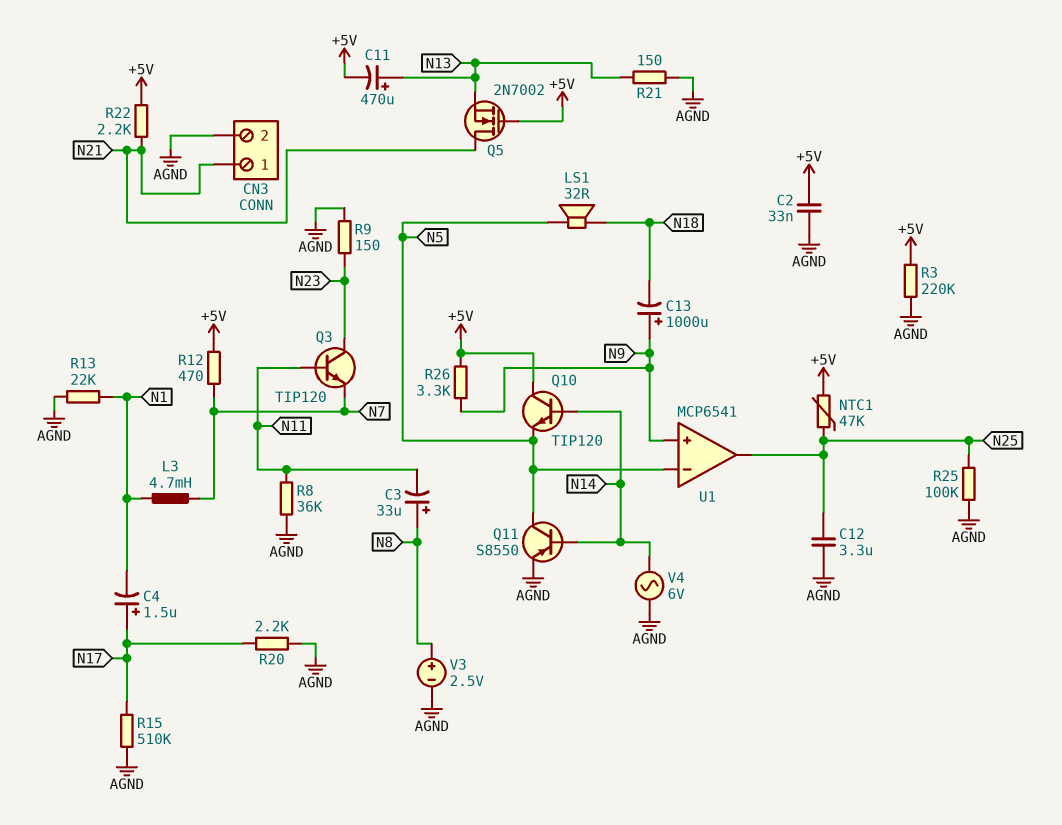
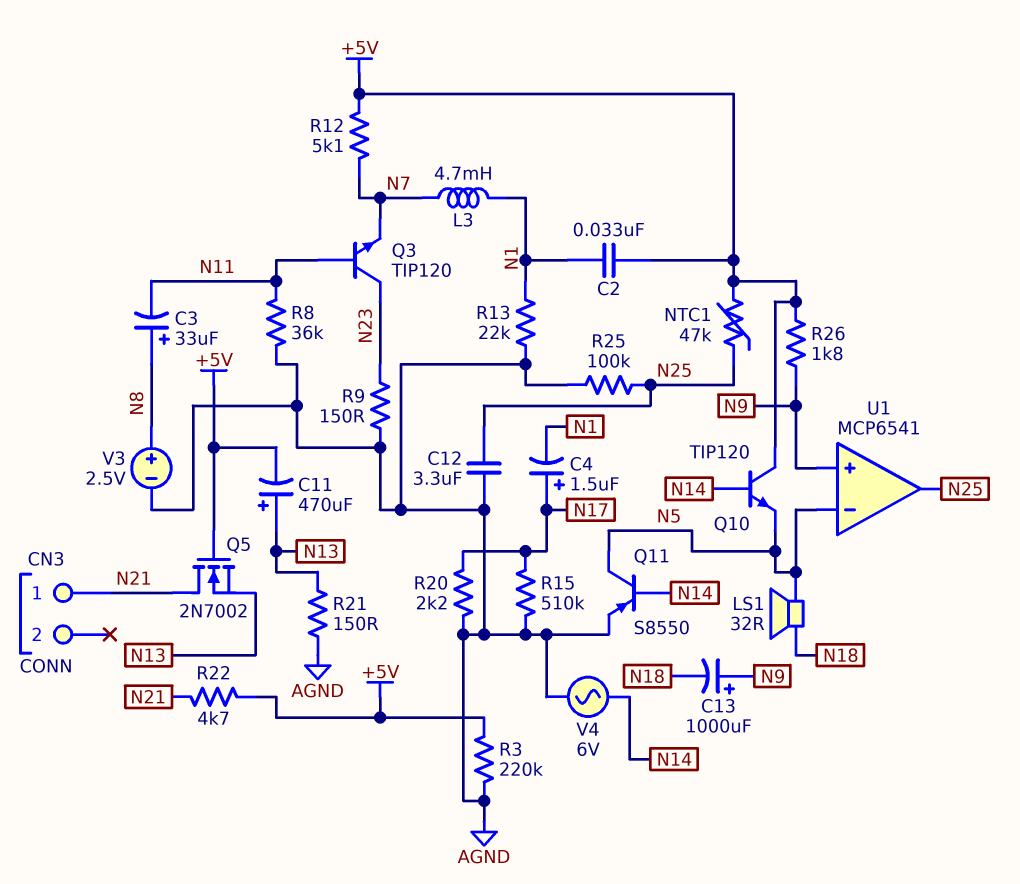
C2: 33nF (+5V, AGND) -> 33nF (+5V, N1)
CN3 pin 2: AGND -> none
R12: 470 (+5V, N7) -> 5.1k (+5V, N7)
R22: 2.2k (+5V, N21) -> 4.7k (+5V, N21)
R26: 3.3k (+5V, N9) -> 1.8k (+5V, N9)

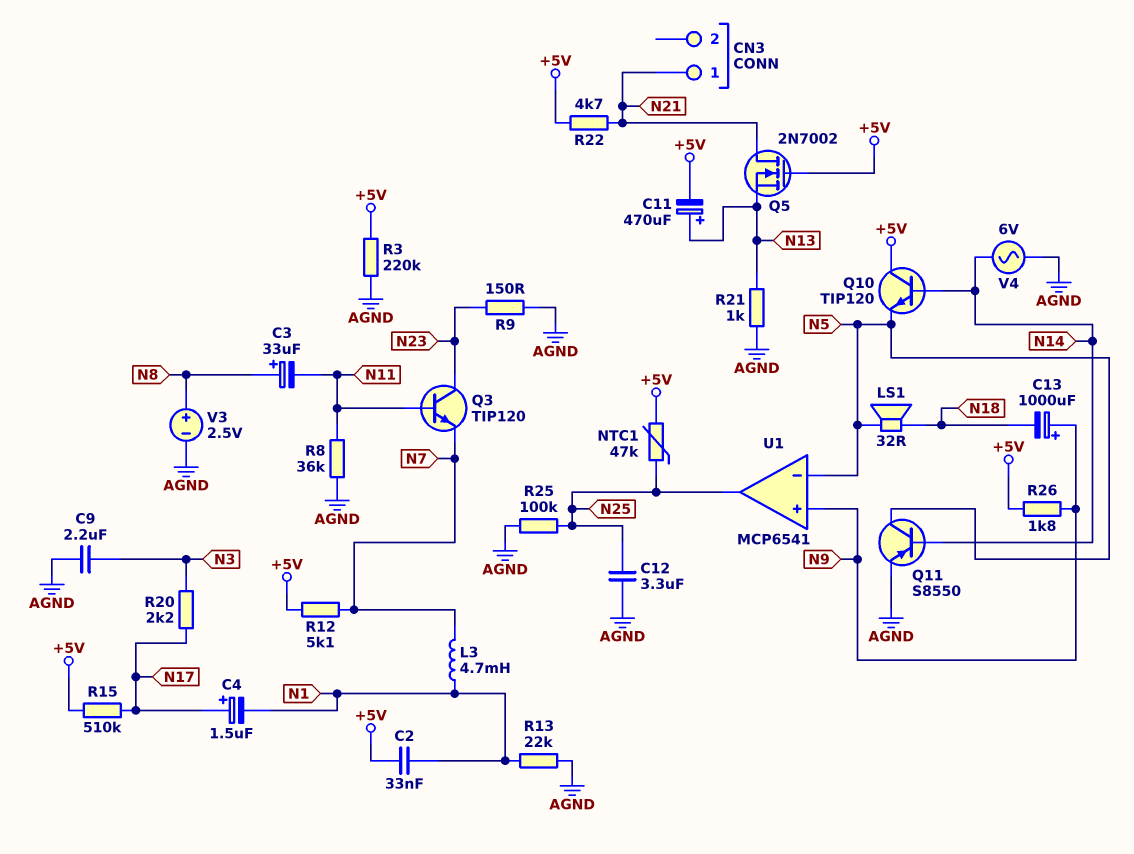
C9: none -> 2.2uF (AGND, N3)
R15: 510k (AGND, N17) -> 510k (+5V, N17)
R20: 2.2k (AGND, N17) -> 2.2k (N3, N17)
R21: 150 (AGND, N13) -> 1k (AGND, N13)

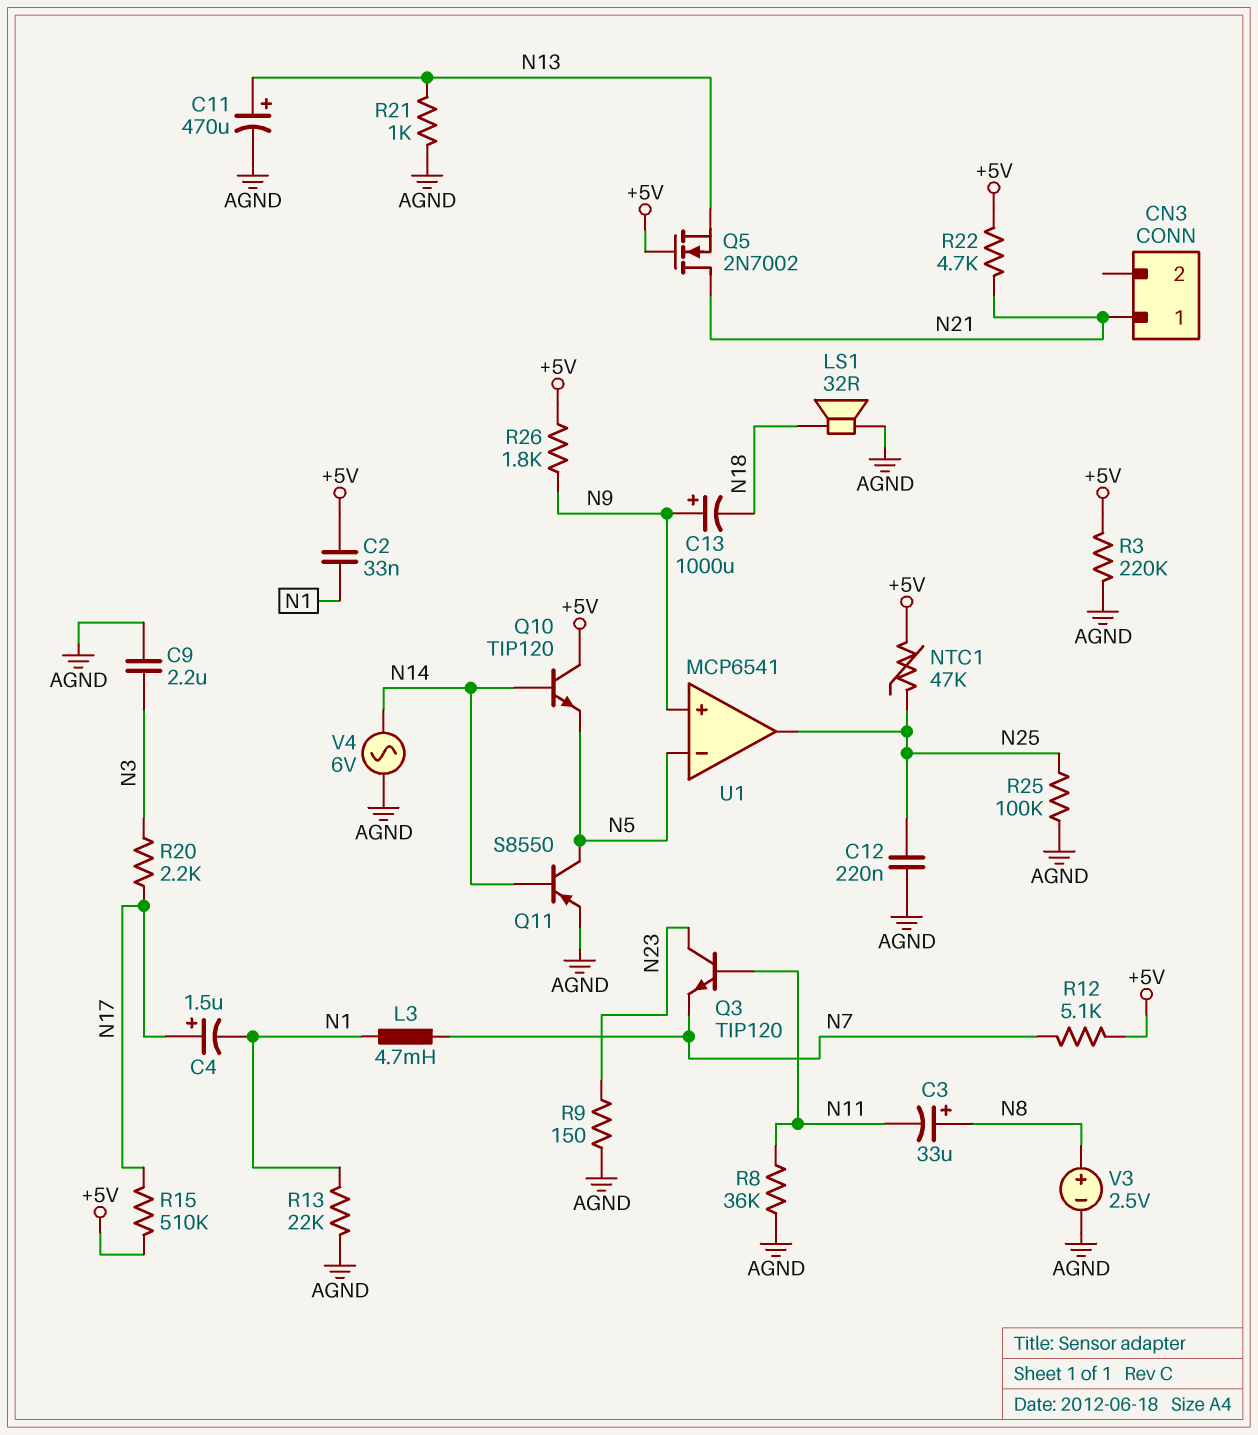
C11: 470uF (plus N13, minus +5V) -> 470uF (plus N13, minus AGND)
C12: 3.3uF (AGND, N25) -> 220nF (AGND, N25)
LS1: speaker 32R (N5, N18) -> speaker 32R (AGND, N18)

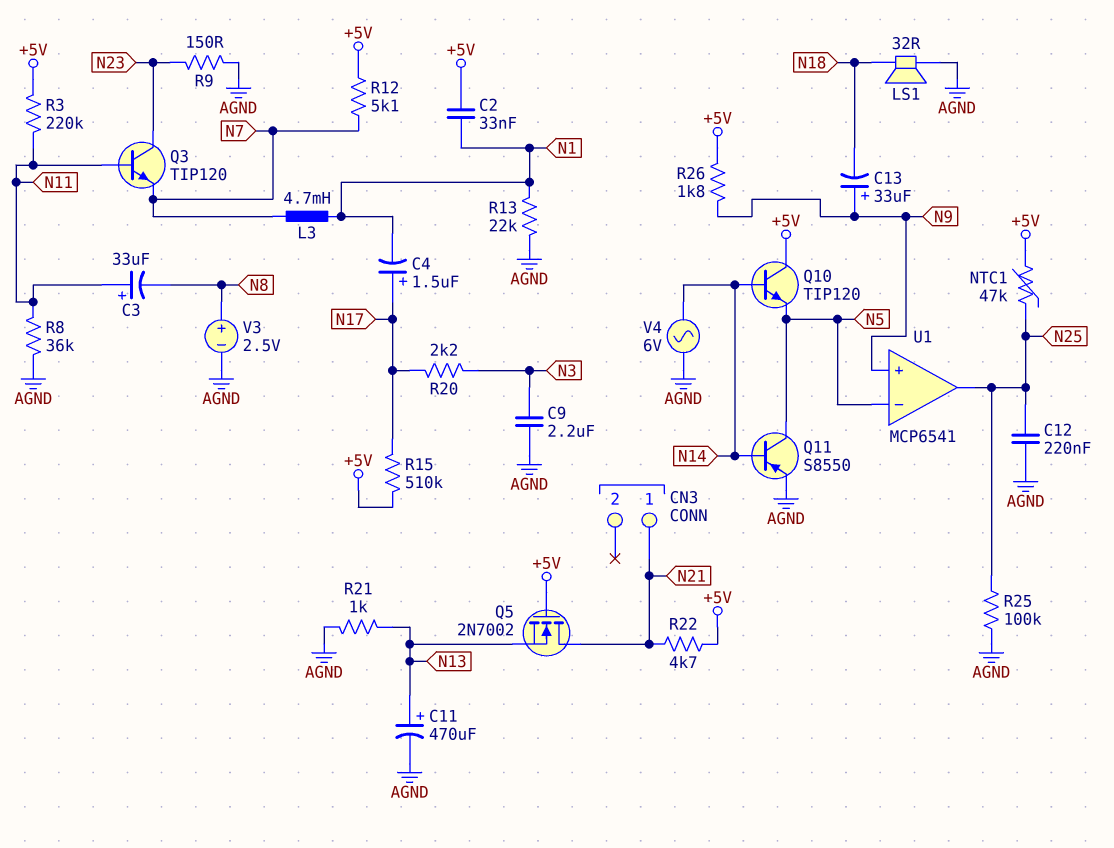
C3: 33uF (plus N8, minus N11) -> 33uF (plus N11, minus N8)
C13: 1000uF (plus N9, minus N18) -> 33uF (plus N9, minus N18)
R3: 220k (+5V, AGND) -> 220k (+5V, N11)

